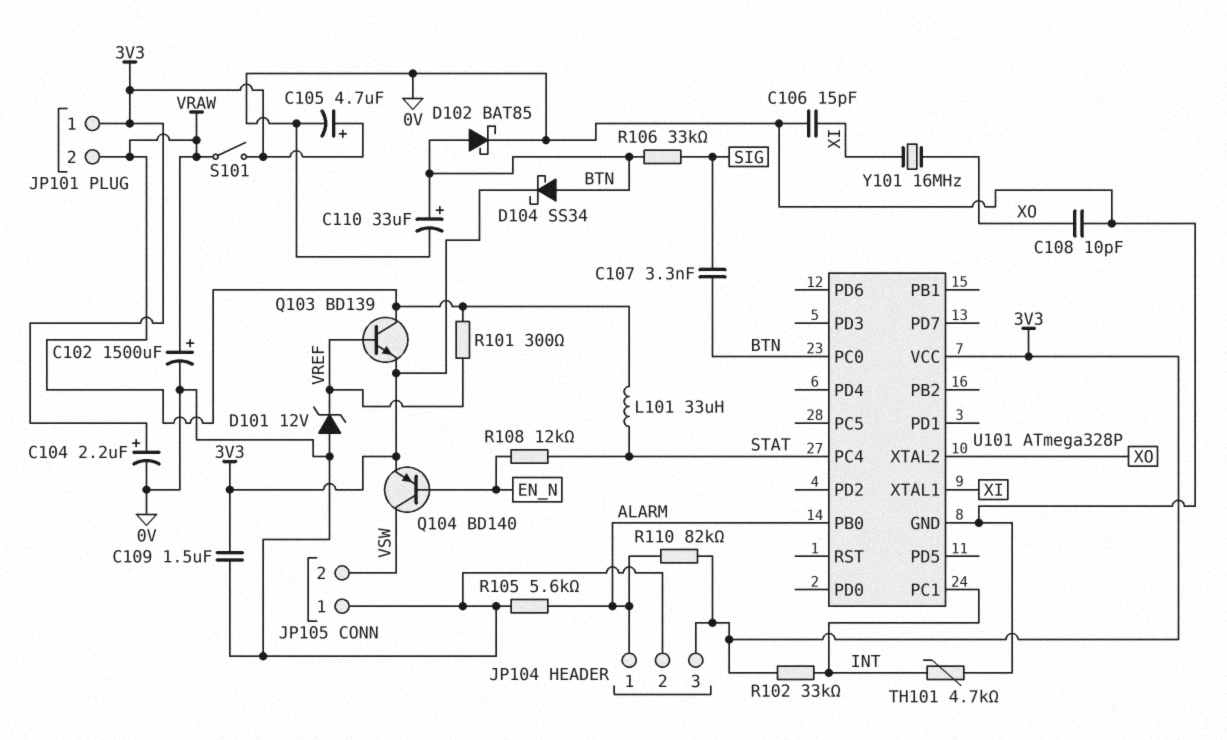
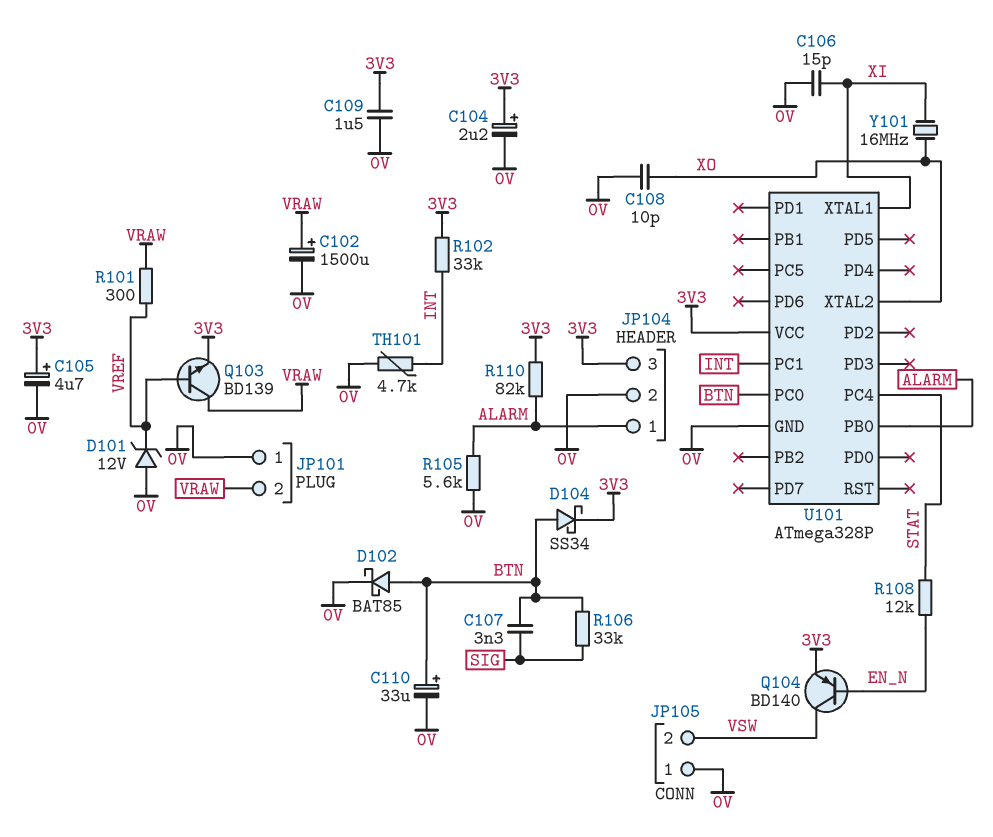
JP101 pin 1: 3V3 -> 0V
L101: 33uH (STAT, VRAW) -> none
S101: switch (3V3, VRAW) -> none

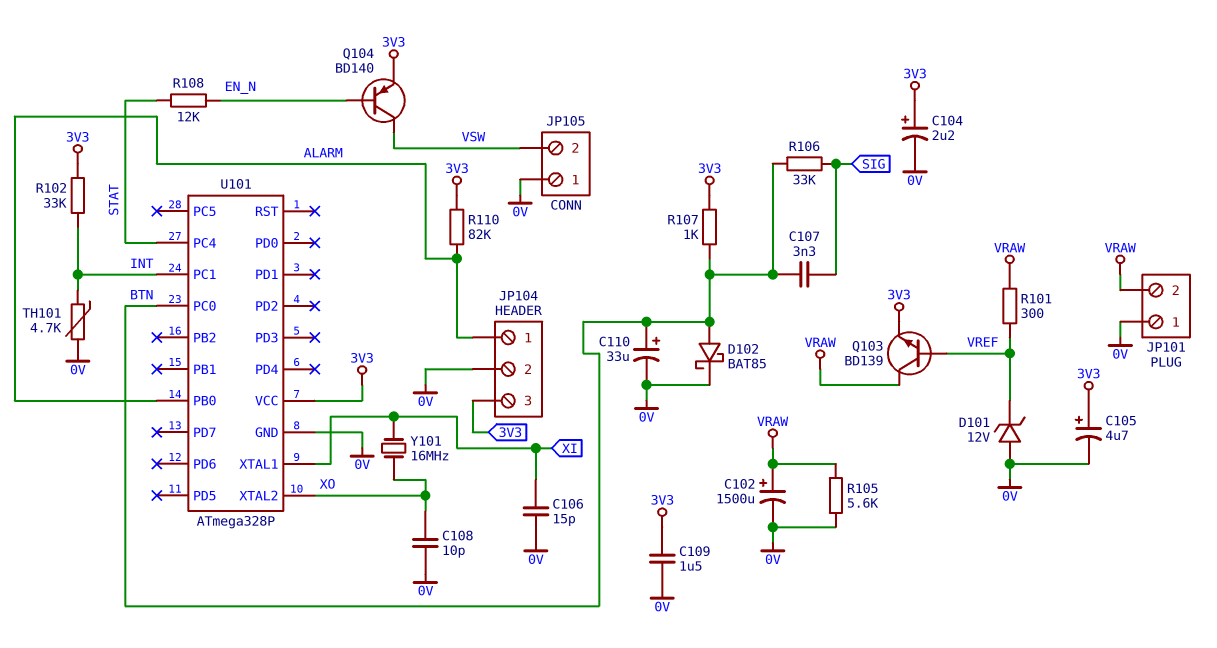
D104: schottky SS34 (A BTN, K 3V3) -> none
R105: 5.6k (0V, ALARM) -> 5.6k (0V, VRAW)
R107: none -> 1k (3V3, BTN)

